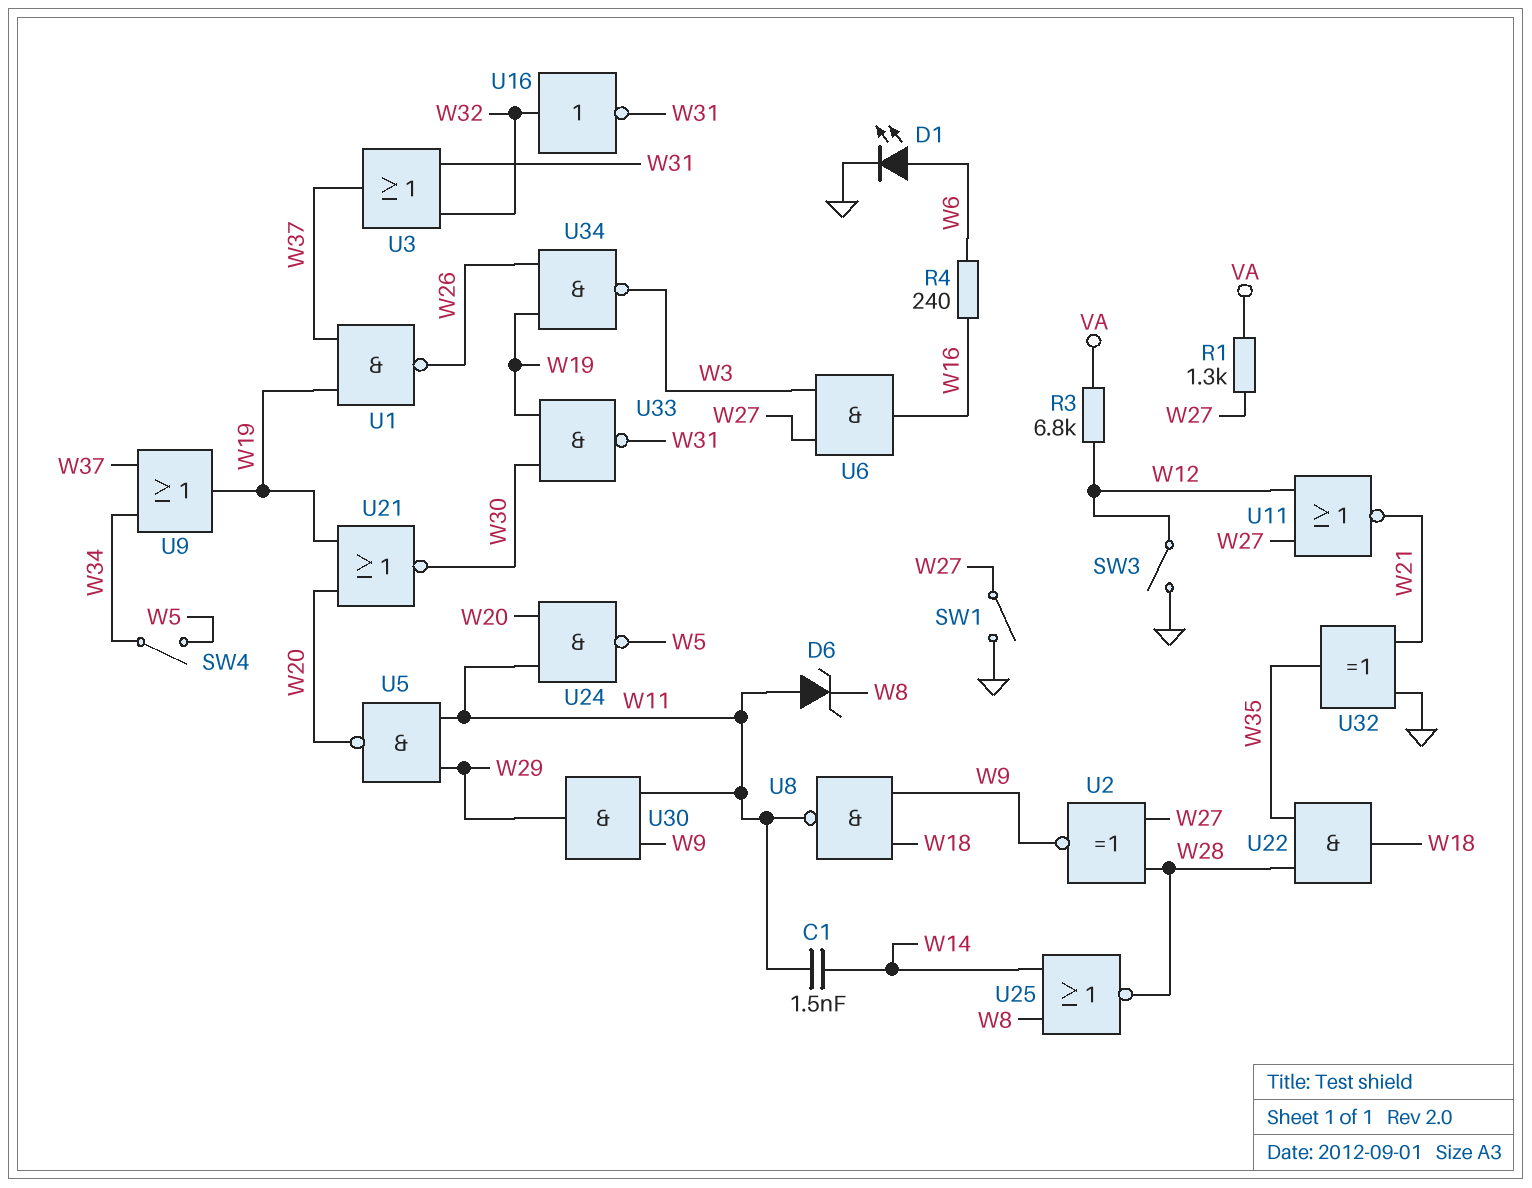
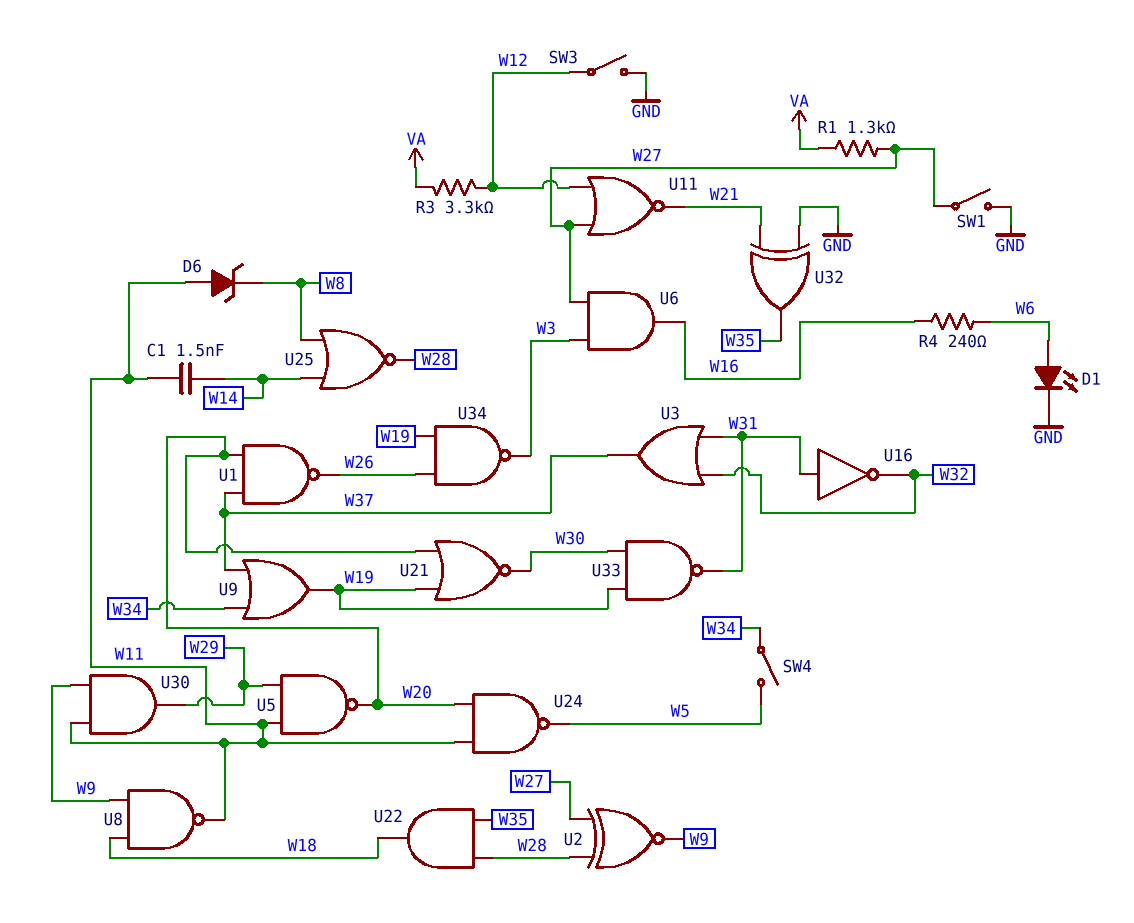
R3: 6.8k (VA, W12) -> 3.3k (VA, W12)
U1: NAND (in W19, in W37, out W26) -> NAND (in W20, in W37, out W26)
U16: NOT (in W32, out W31) -> NOT (in W31, out W32)

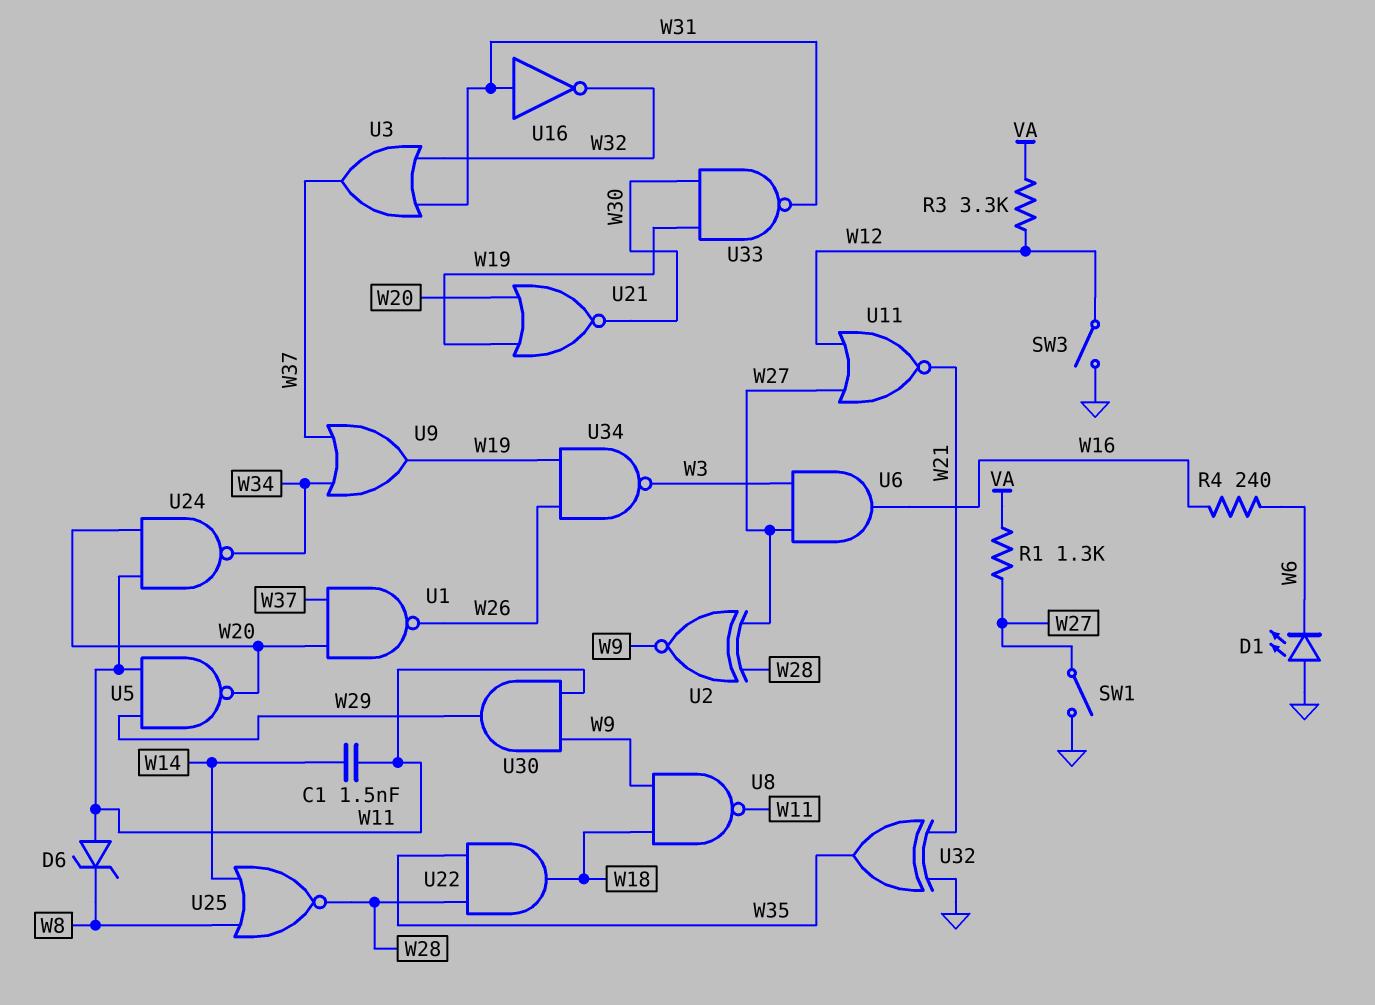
D1: LED (A W6, K GND) -> LED (A GND, K W6)
SW4: switch (W5, W34) -> none
U24: NAND (in W11, in W20, out W5) -> NAND (in W11, in W20, out W34)

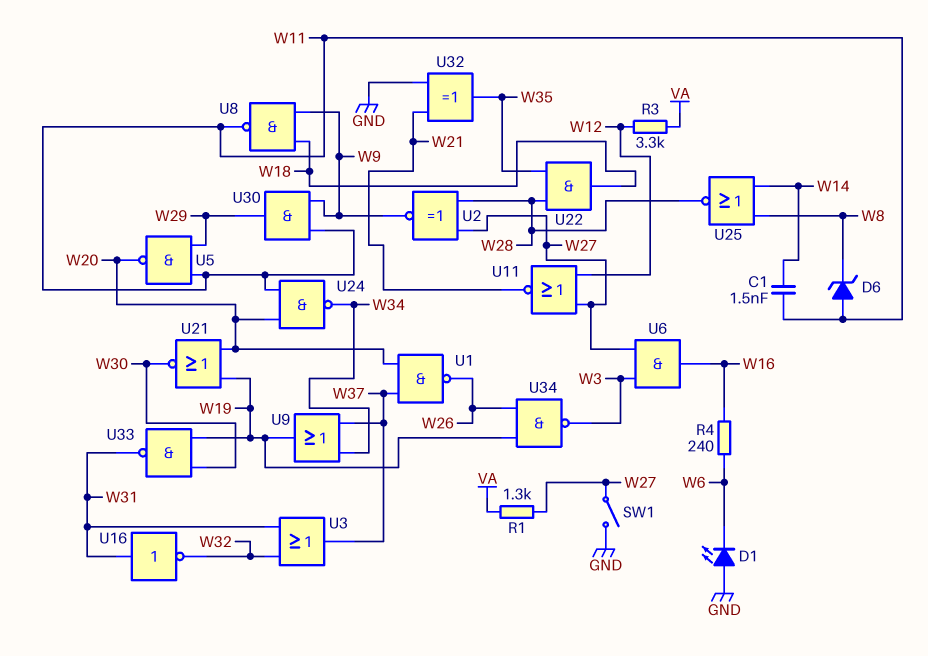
SW3: switch (GND, W12) -> none

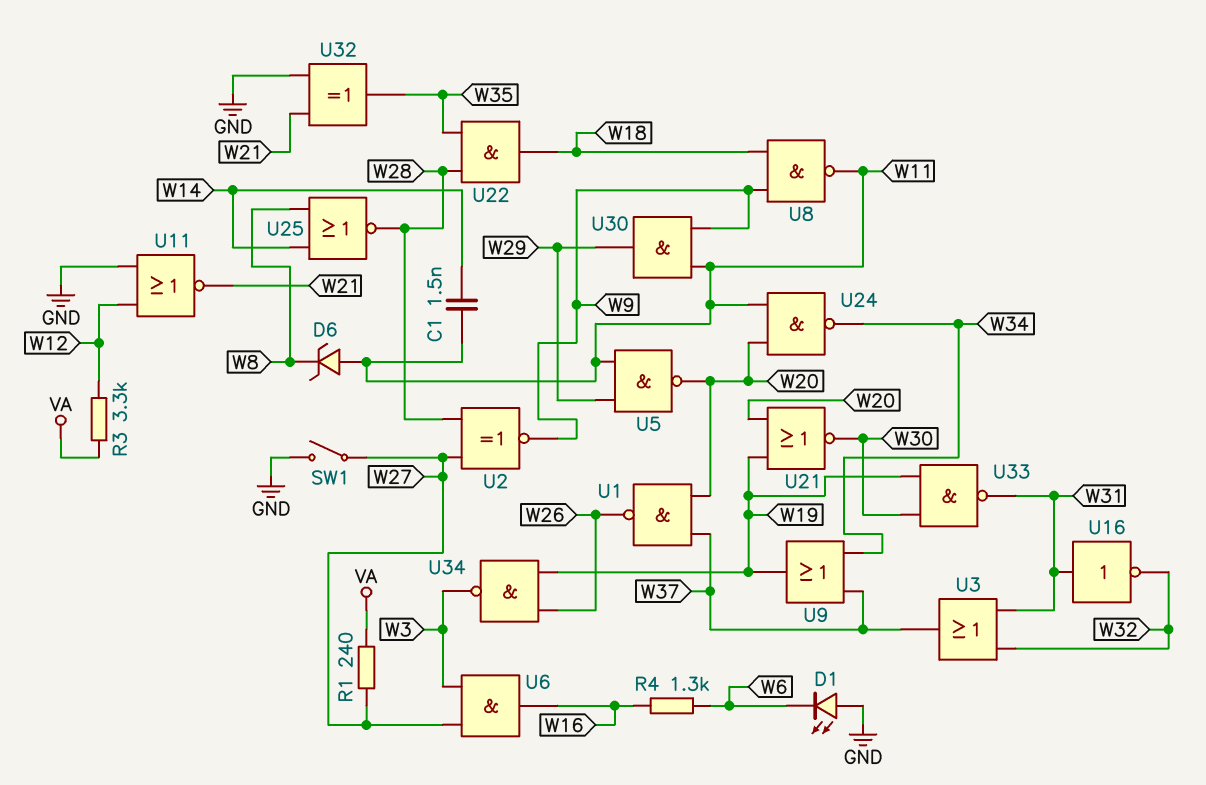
R1: 1.3k (VA, W27) -> 240 (VA, W27)
R4: 240 (W6, W16) -> 1.3k (W6, W16)
U11: NOR (in W12, in W27, out W21) -> NOR (in GND, in W12, out W21)

